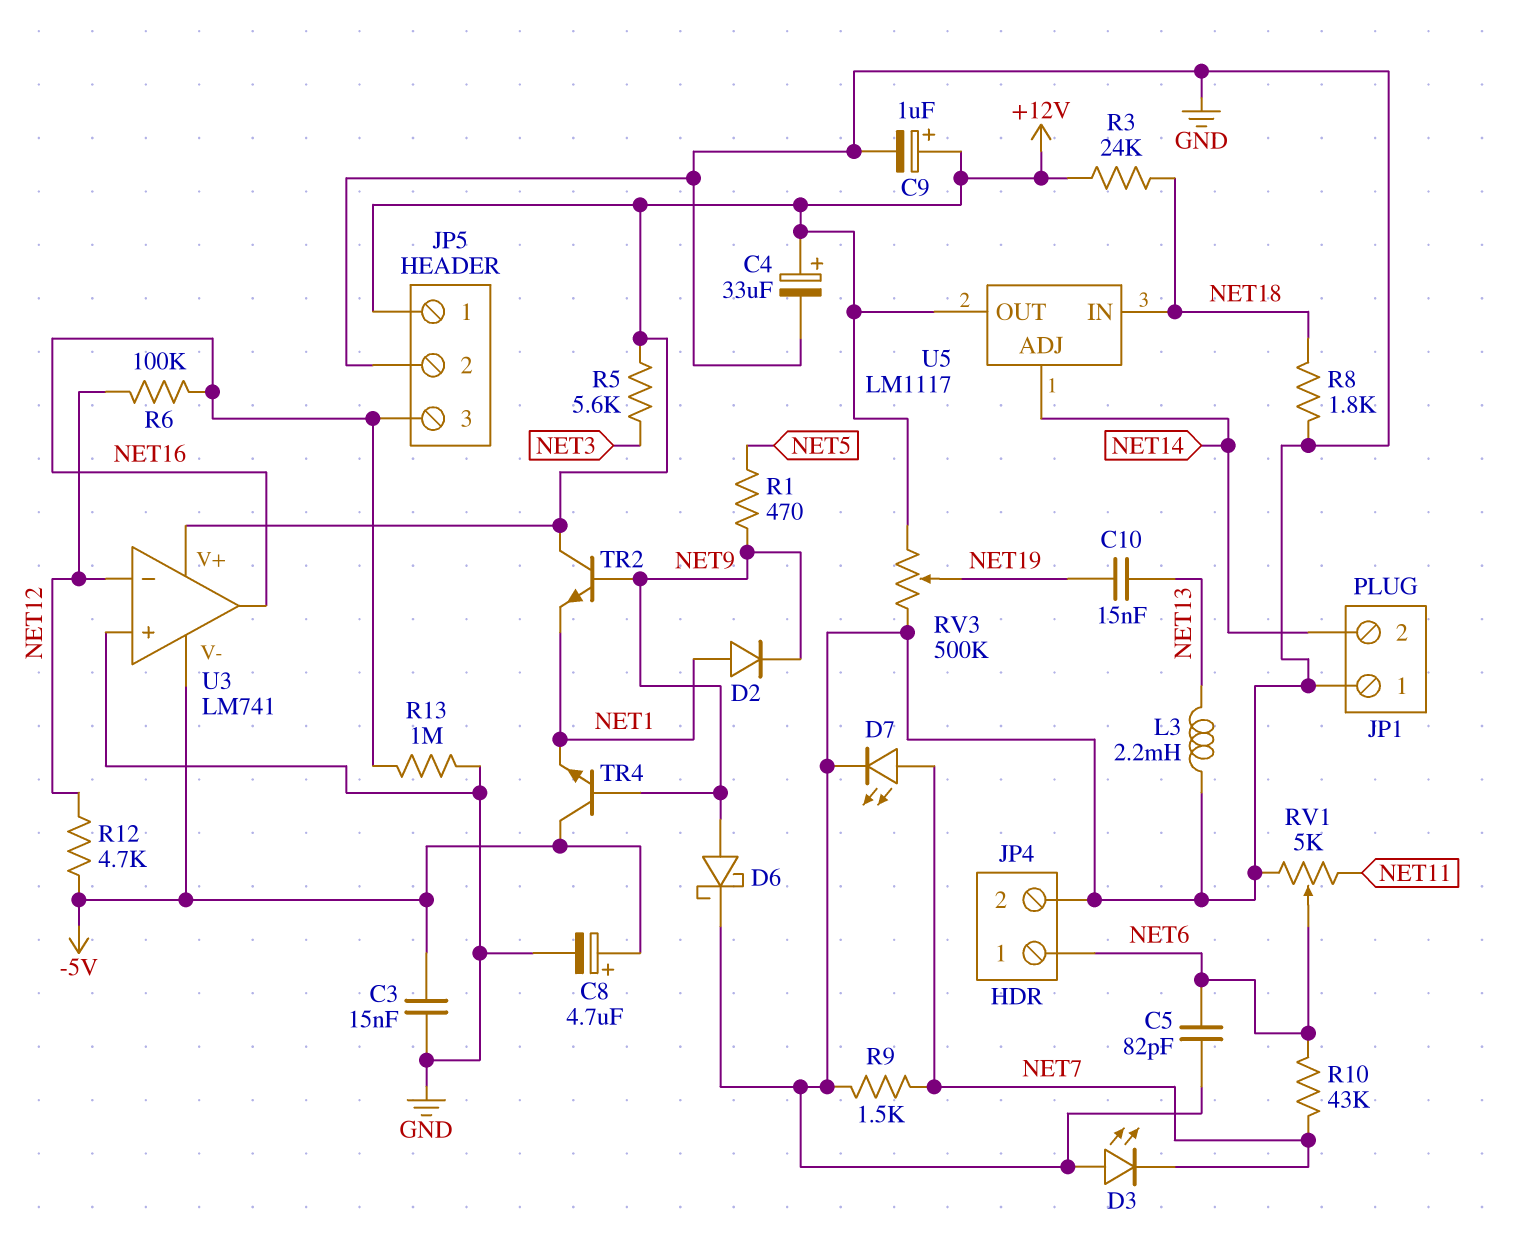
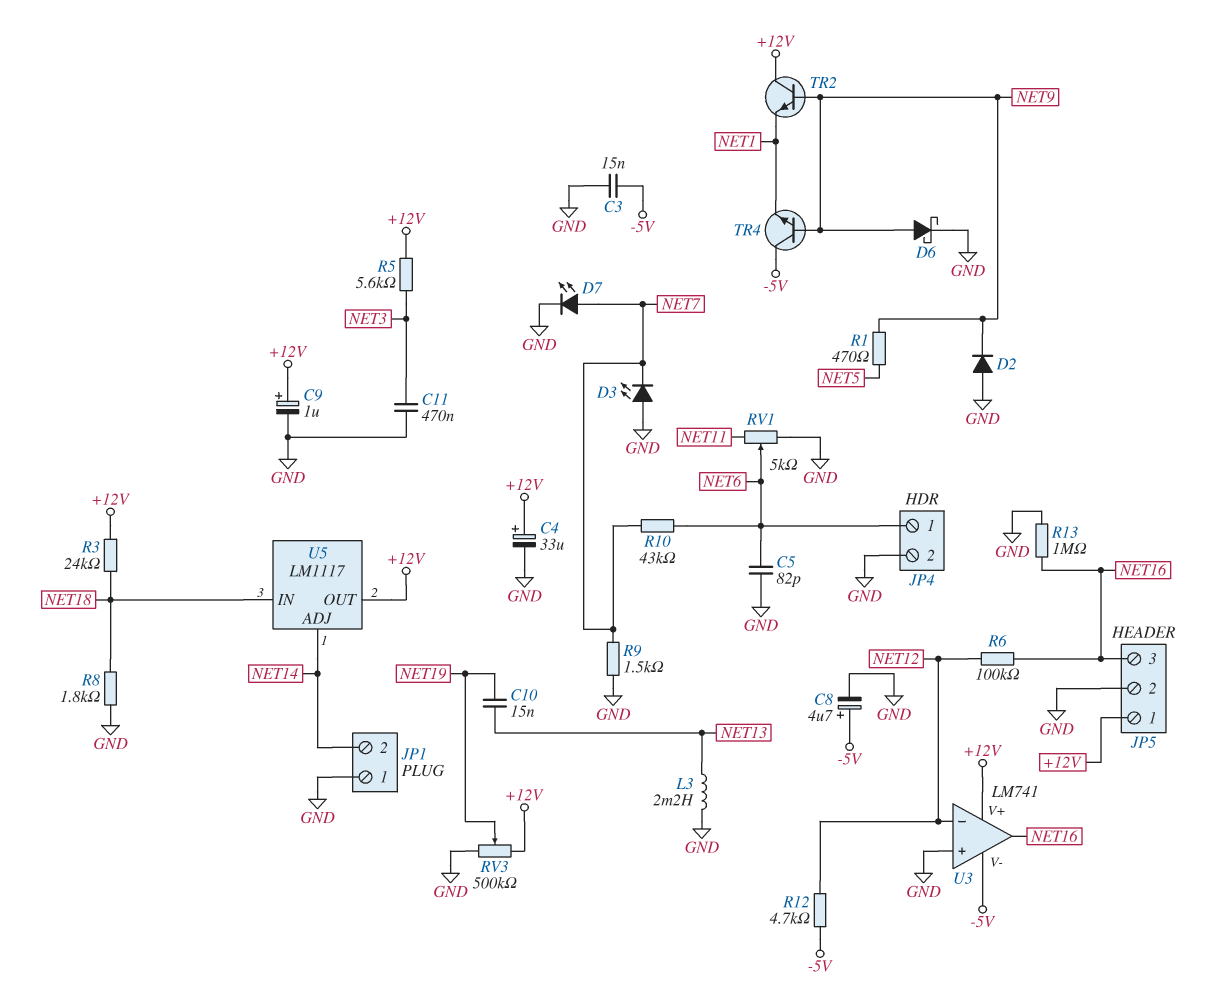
C11: none -> 470nF (GND, NET3)
D2: diode (A NET1, K NET9) -> diode (A GND, K NET9)

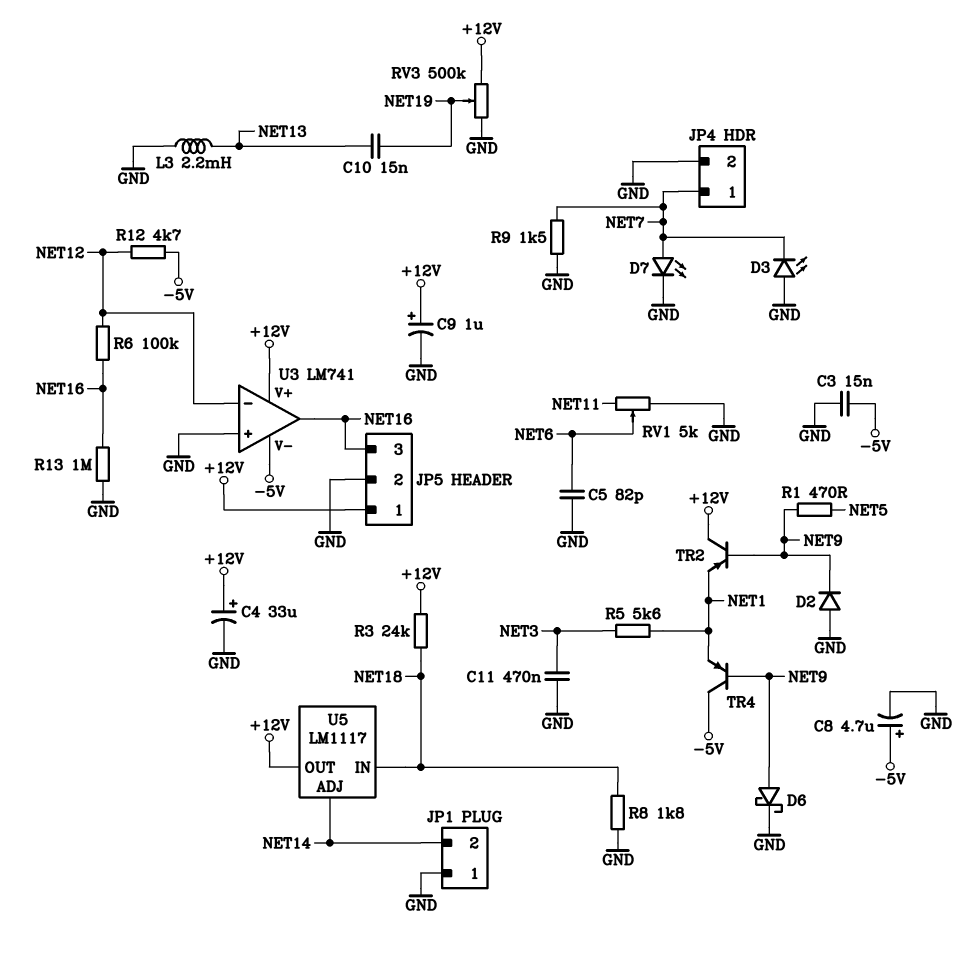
JP4 pin 1: NET6 -> NET7
R5: 5.6k (+12V, NET3) -> 5.6k (NET1, NET3)
R10: 43k (NET6, NET7) -> none
TR2: NPN (B NET9, C +12V, E NET1) -> PNP (B NET9, C +12V, E NET1)
TR4: NPN (B NET9, C -5V, E NET1) -> PNP (B NET9, C -5V, E NET1)

